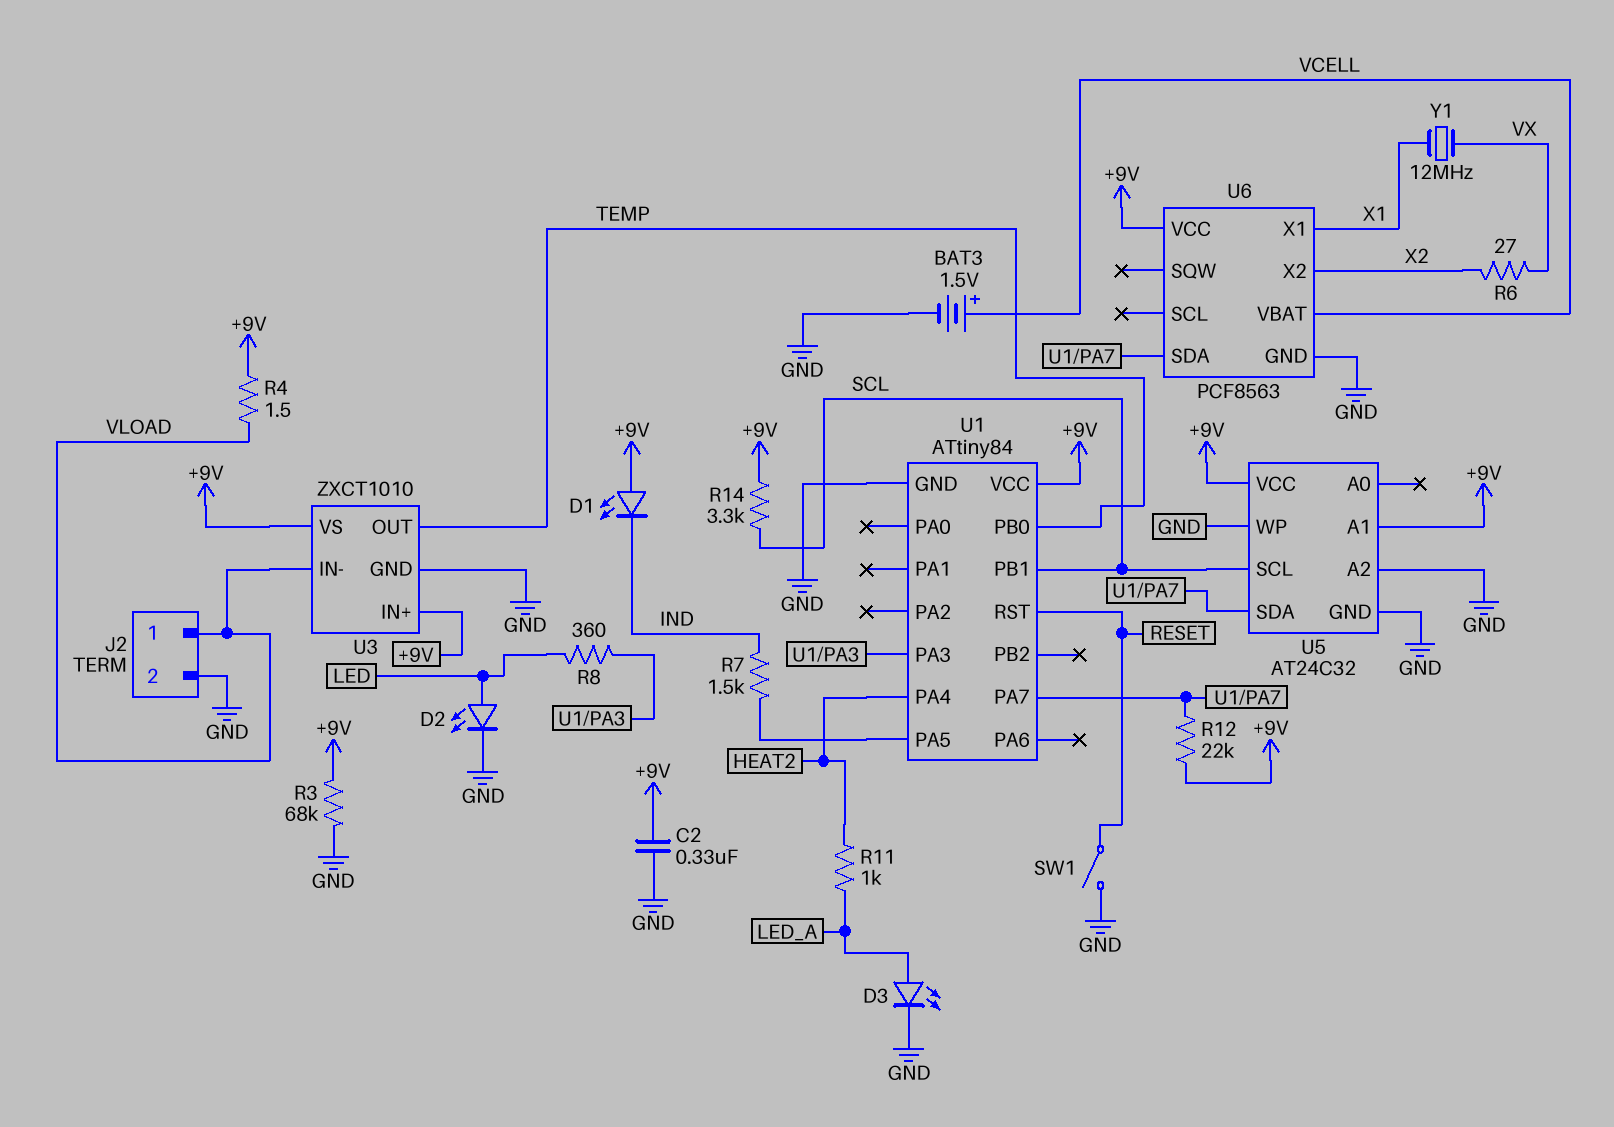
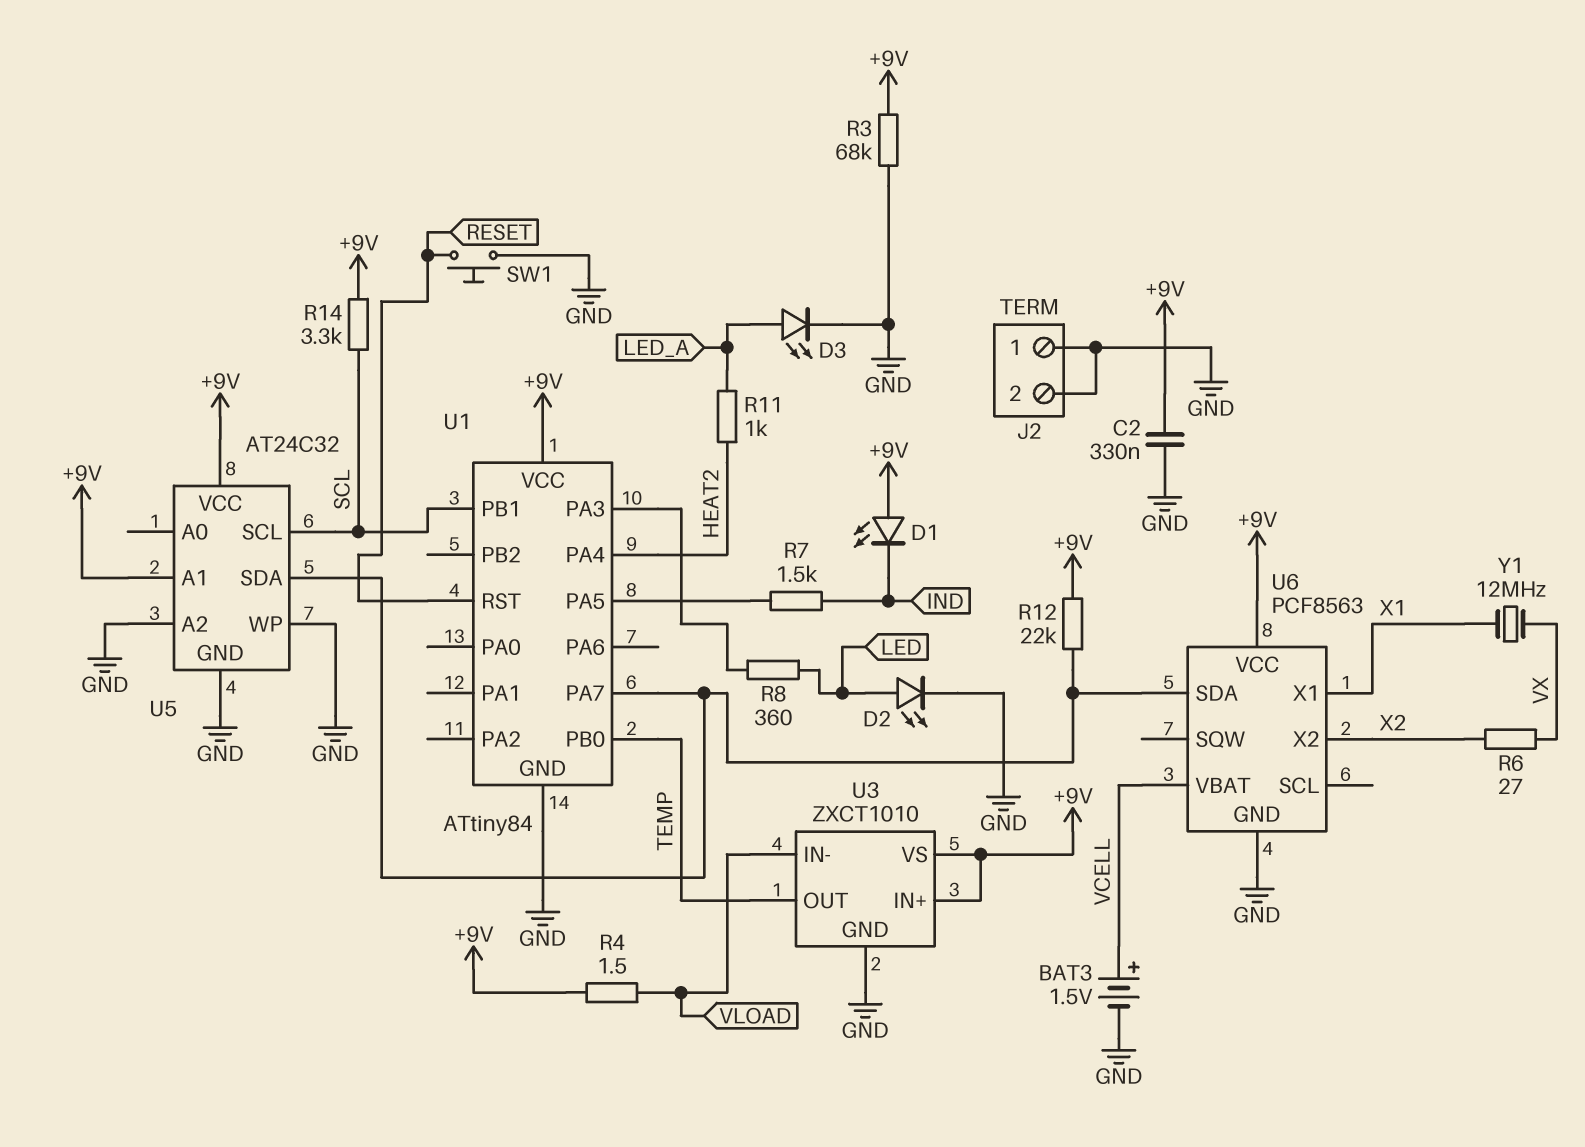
J2 pin 1: VLOAD -> GND
SW1: switch (GND, RESET) -> button (GND, RESET)

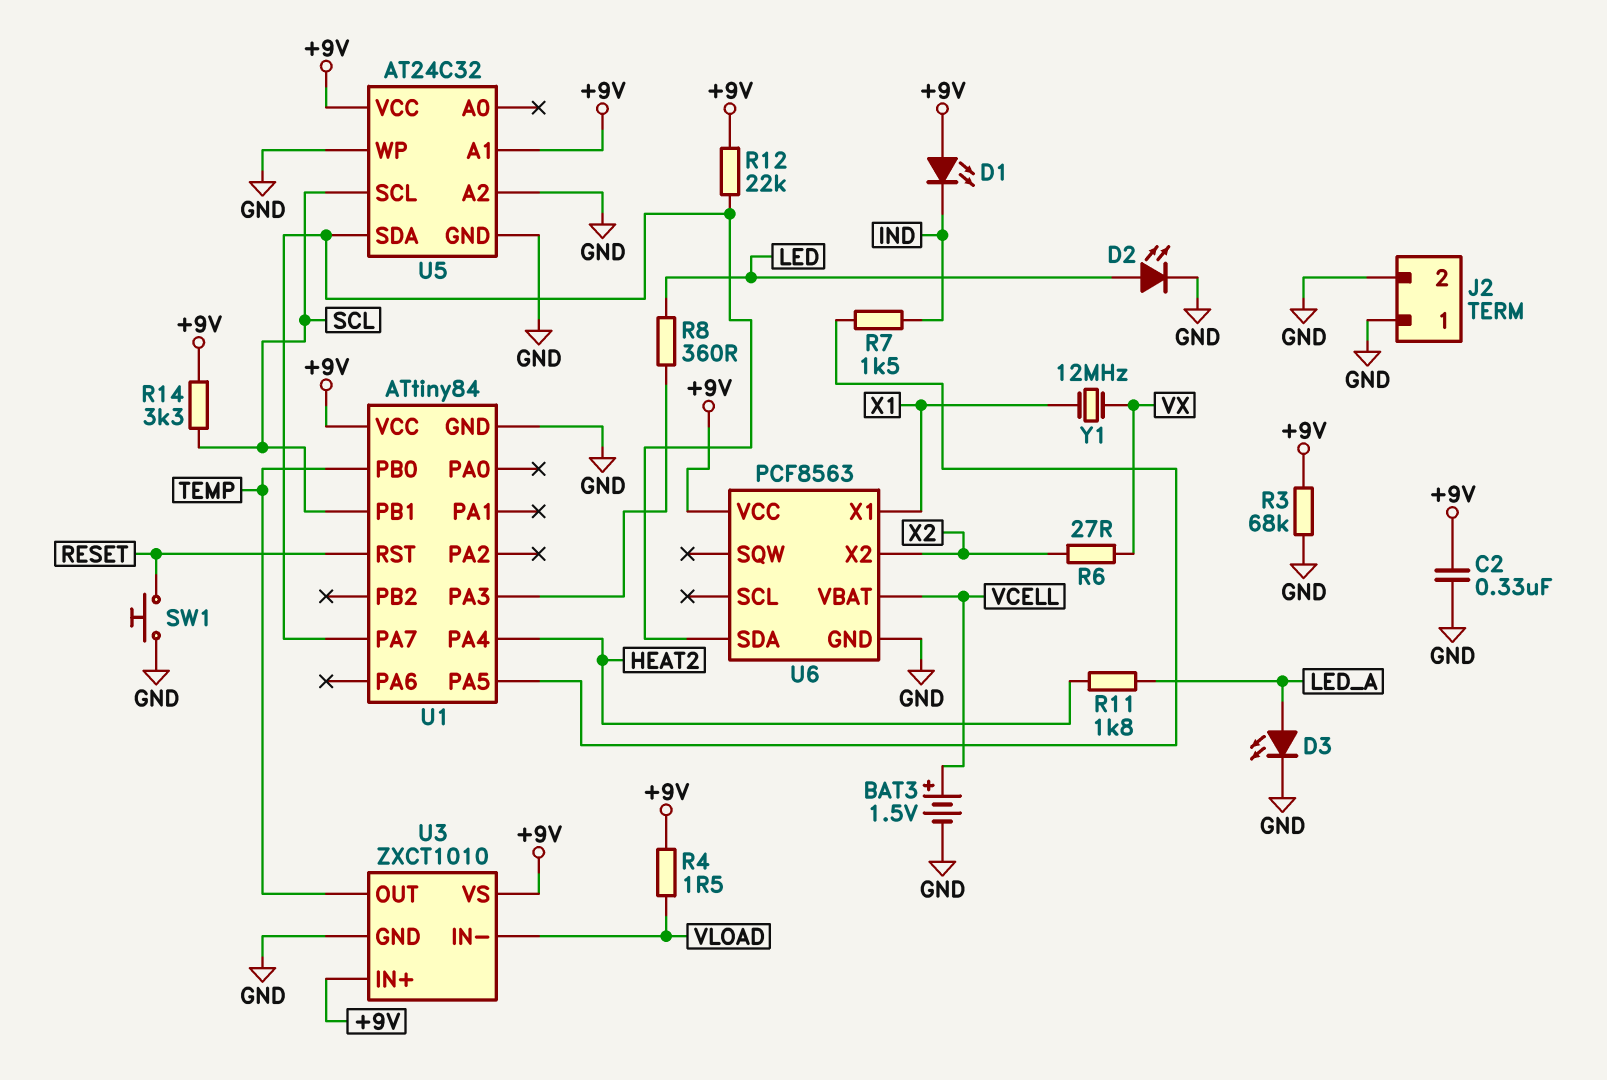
R11: 1k (HEAT2, LED_A) -> 1.8k (HEAT2, LED_A)

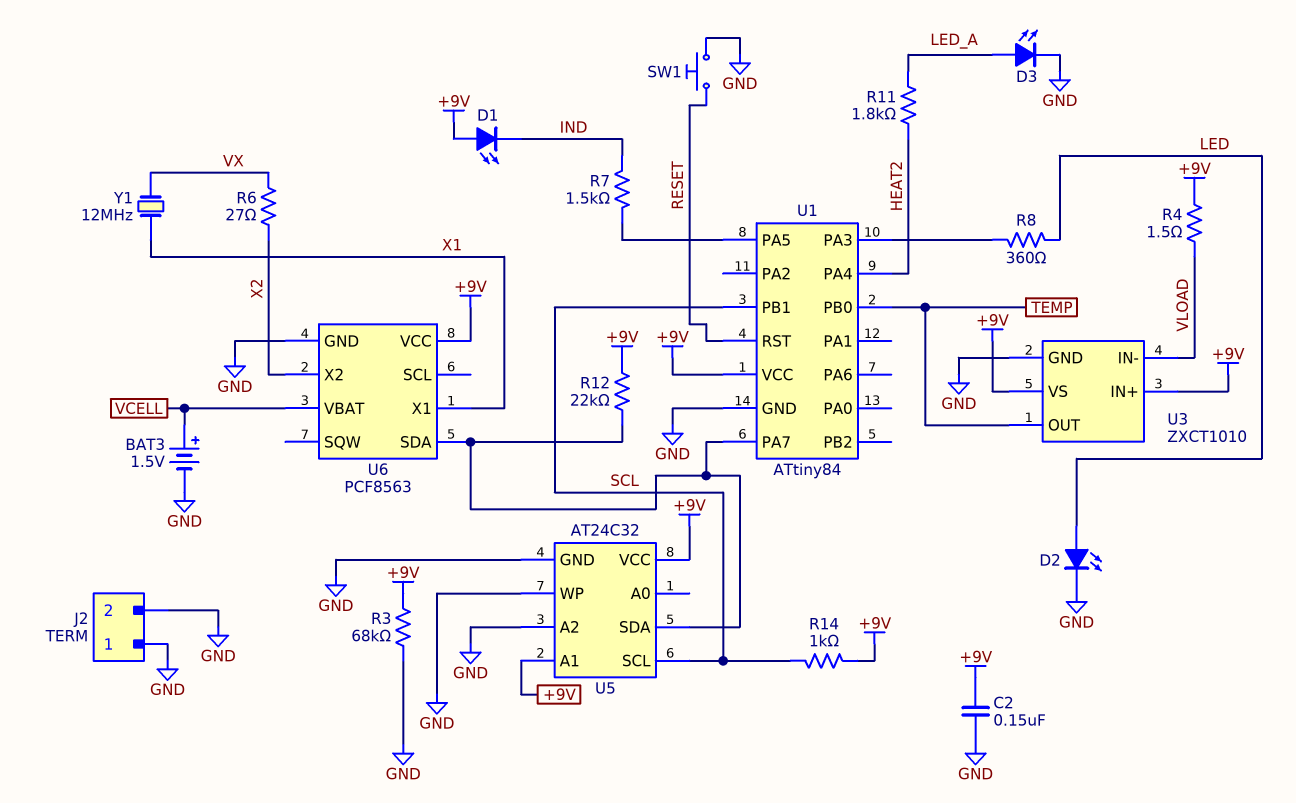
C2: 330nF (+9V, GND) -> 150nF (+9V, GND)
R14: 3.3k (+9V, SCL) -> 1k (+9V, SCL)

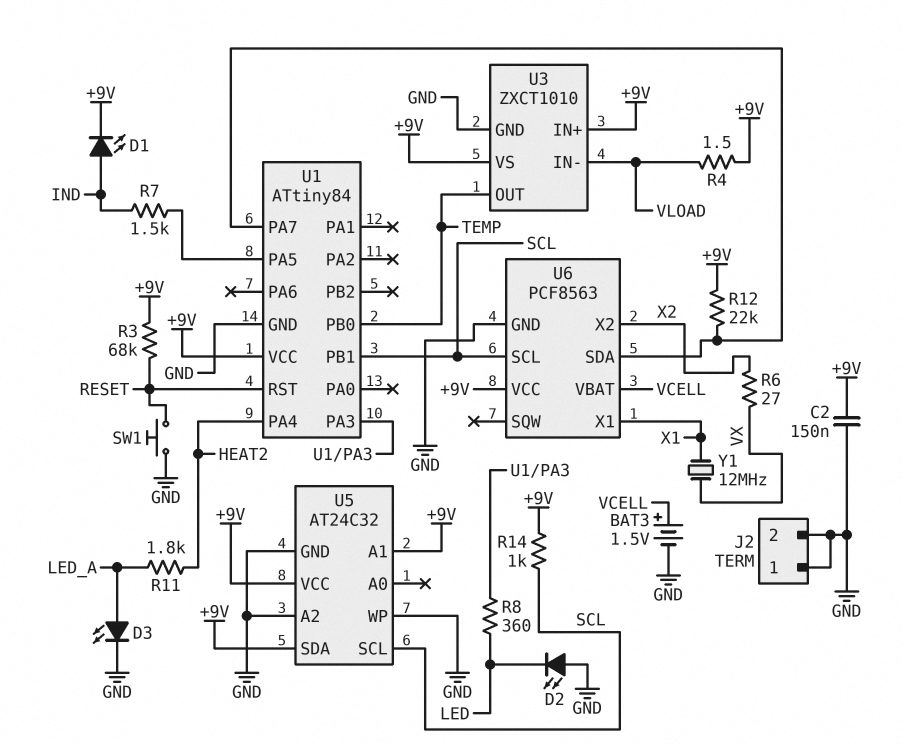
D1: LED (A +9V, K IND) -> LED (A IND, K +9V)
D2: LED (A LED, K GND) -> LED (A GND, K LED)
R3: 68k (+9V, GND) -> 68k (+9V, RESET)
U5 pin SDA: U1/PA7 -> +9V
U6 pin SCL: none -> SCL

